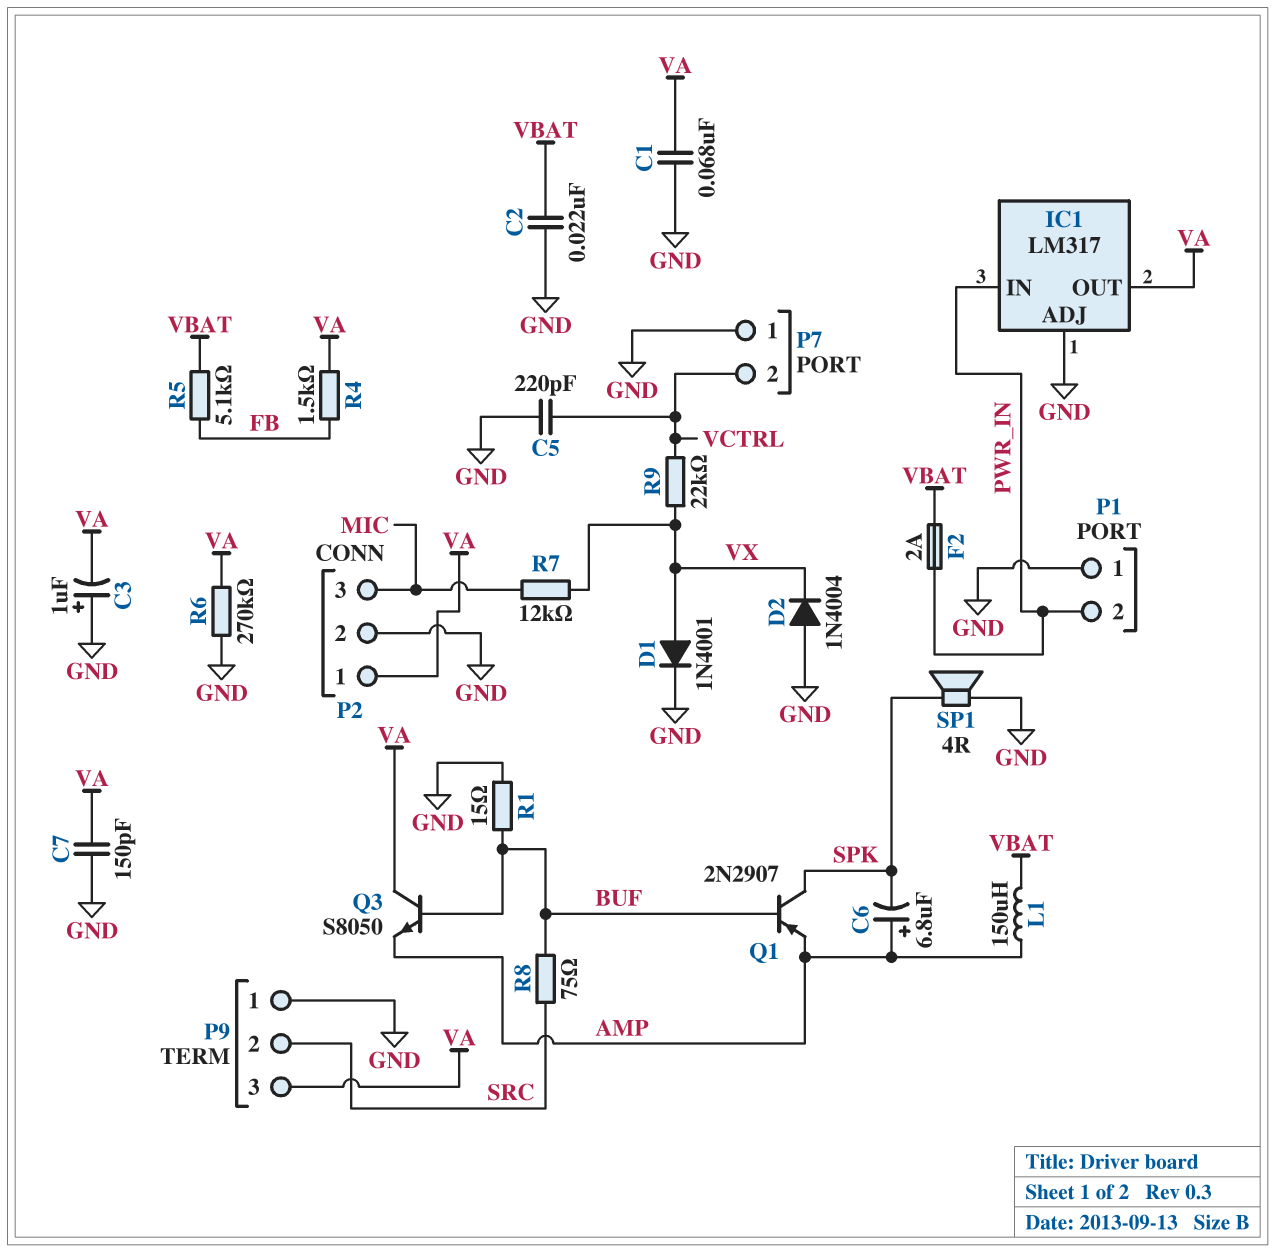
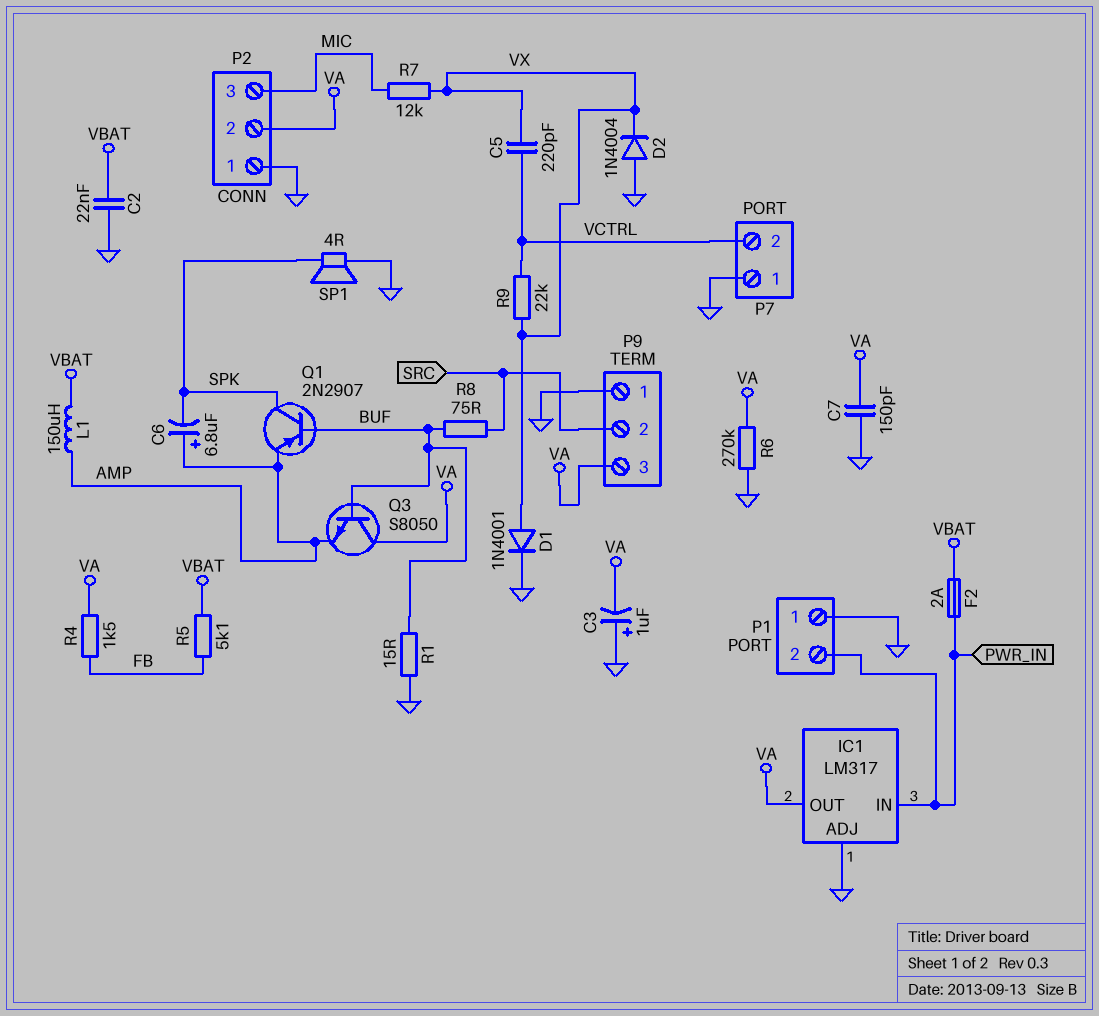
C1: 68nF (GND, VA) -> none
C5: 220pF (GND, VCTRL) -> 220pF (VCTRL, VX)
P2 pin 1: VA -> GND
P2 pin 2: GND -> VA

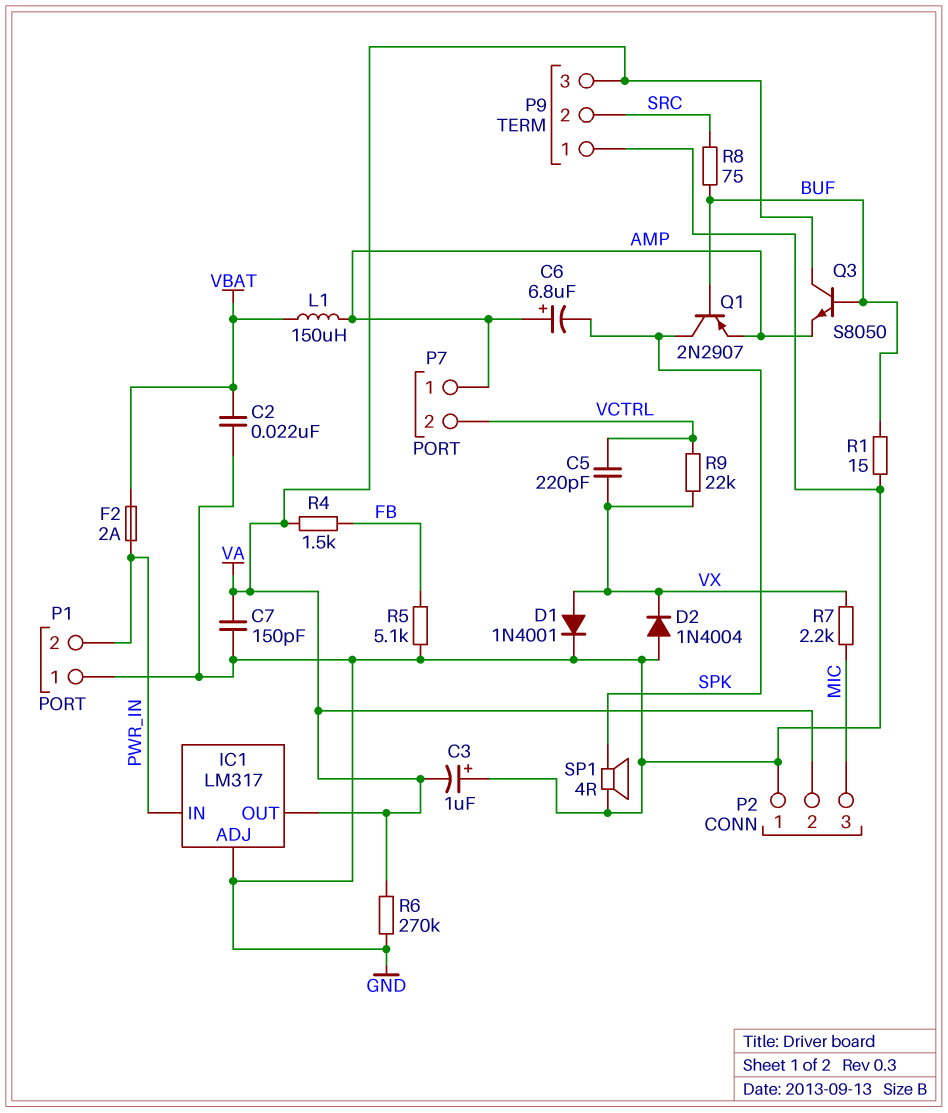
P7 pin 1: GND -> AMP
R5: 5.1k (FB, VBAT) -> 5.1k (FB, GND)
R7: 12k (MIC, VX) -> 2.2k (MIC, VX)

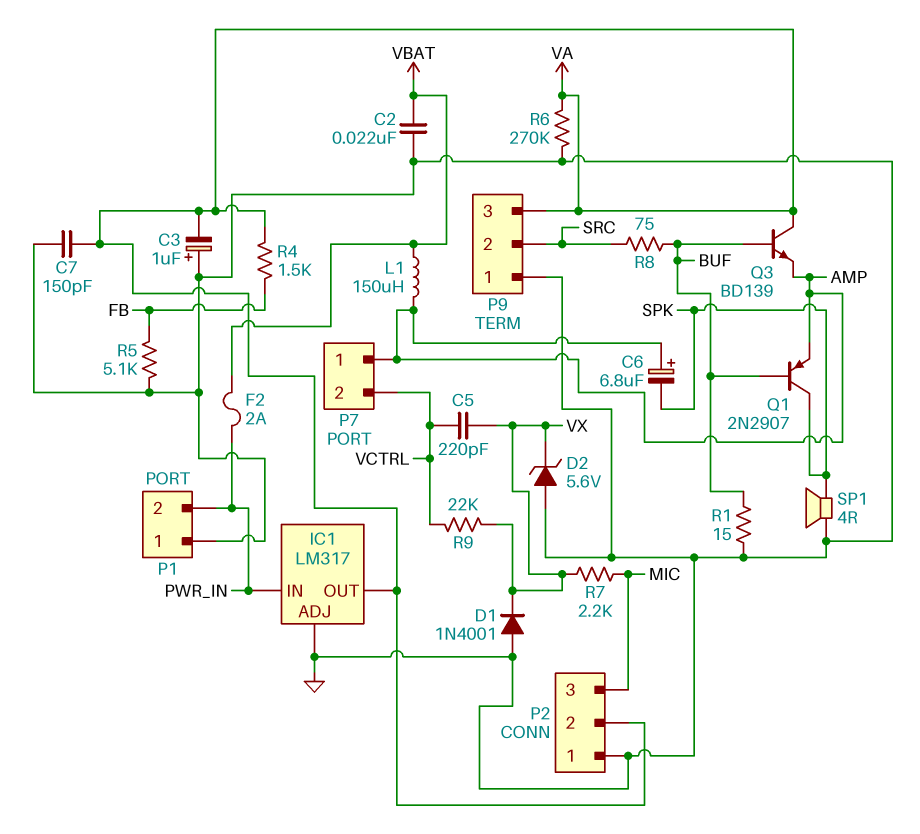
D1: diode 1N4001 (A VX, K GND) -> diode 1N4001 (A GND, K VX)
D2: diode 1N4004 (A GND, K VX) -> zener 5.6V (A GND, K VX)
Q3: NPN S8050 (B BUF, C VA, E AMP) -> NPN BD139 (B BUF, C VA, E AMP)

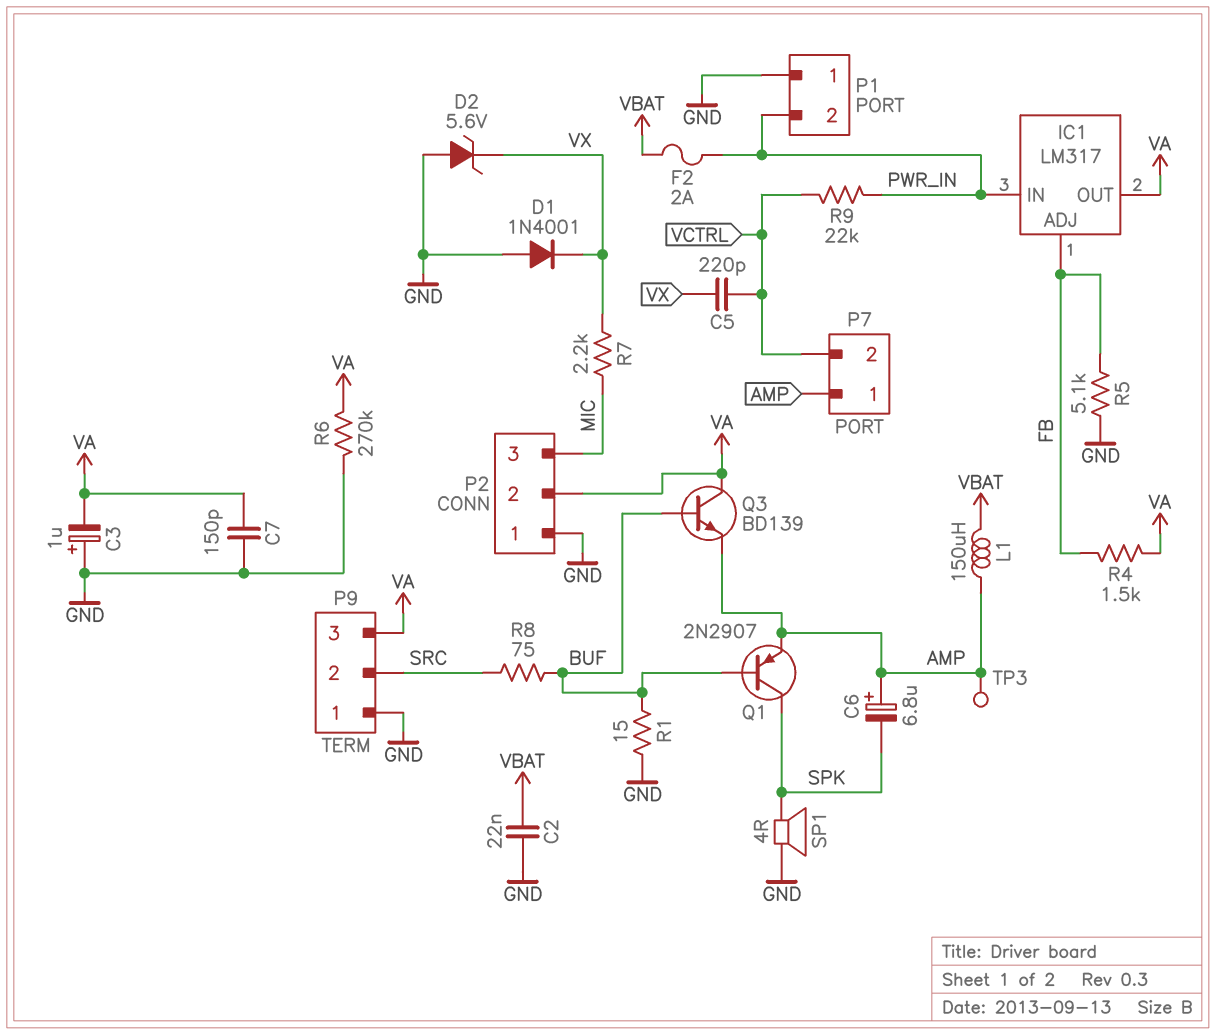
IC1 pin ADJ: GND -> FB
R9: 22k (VCTRL, VX) -> 22k (PWR_IN, VCTRL)
TP3: none -> test point (AMP)

